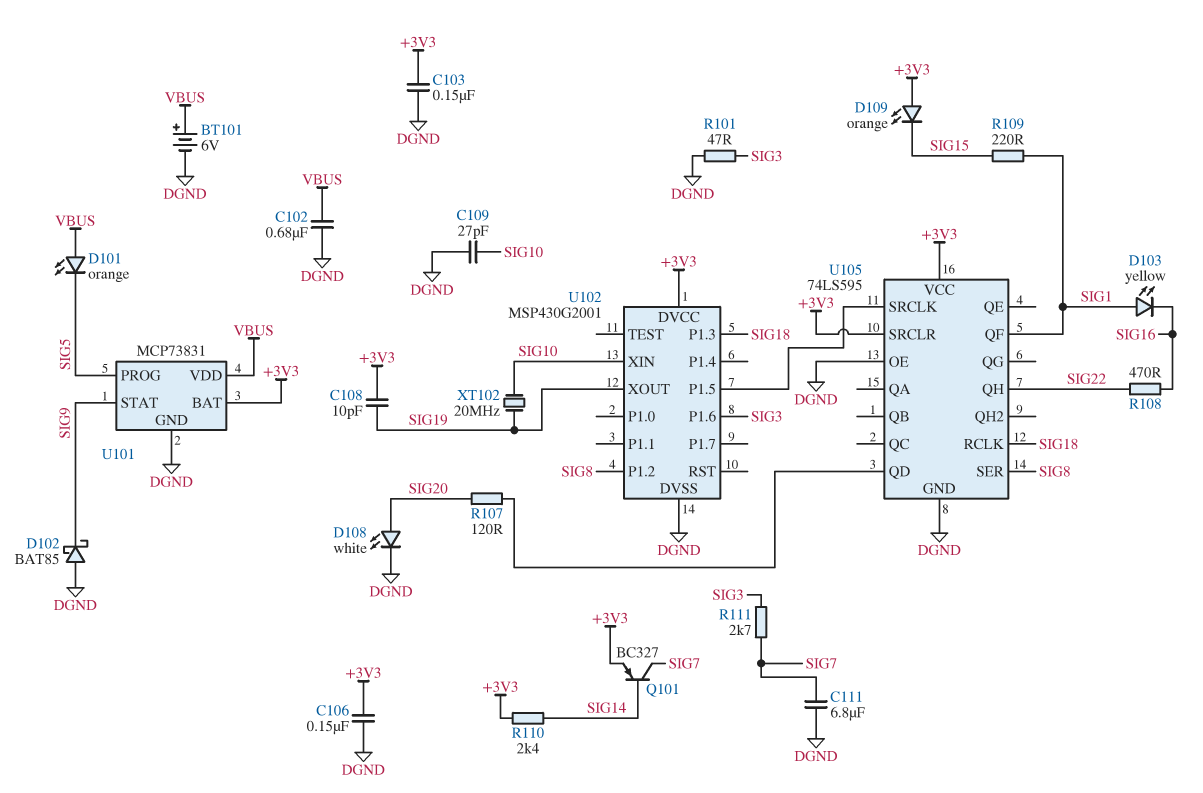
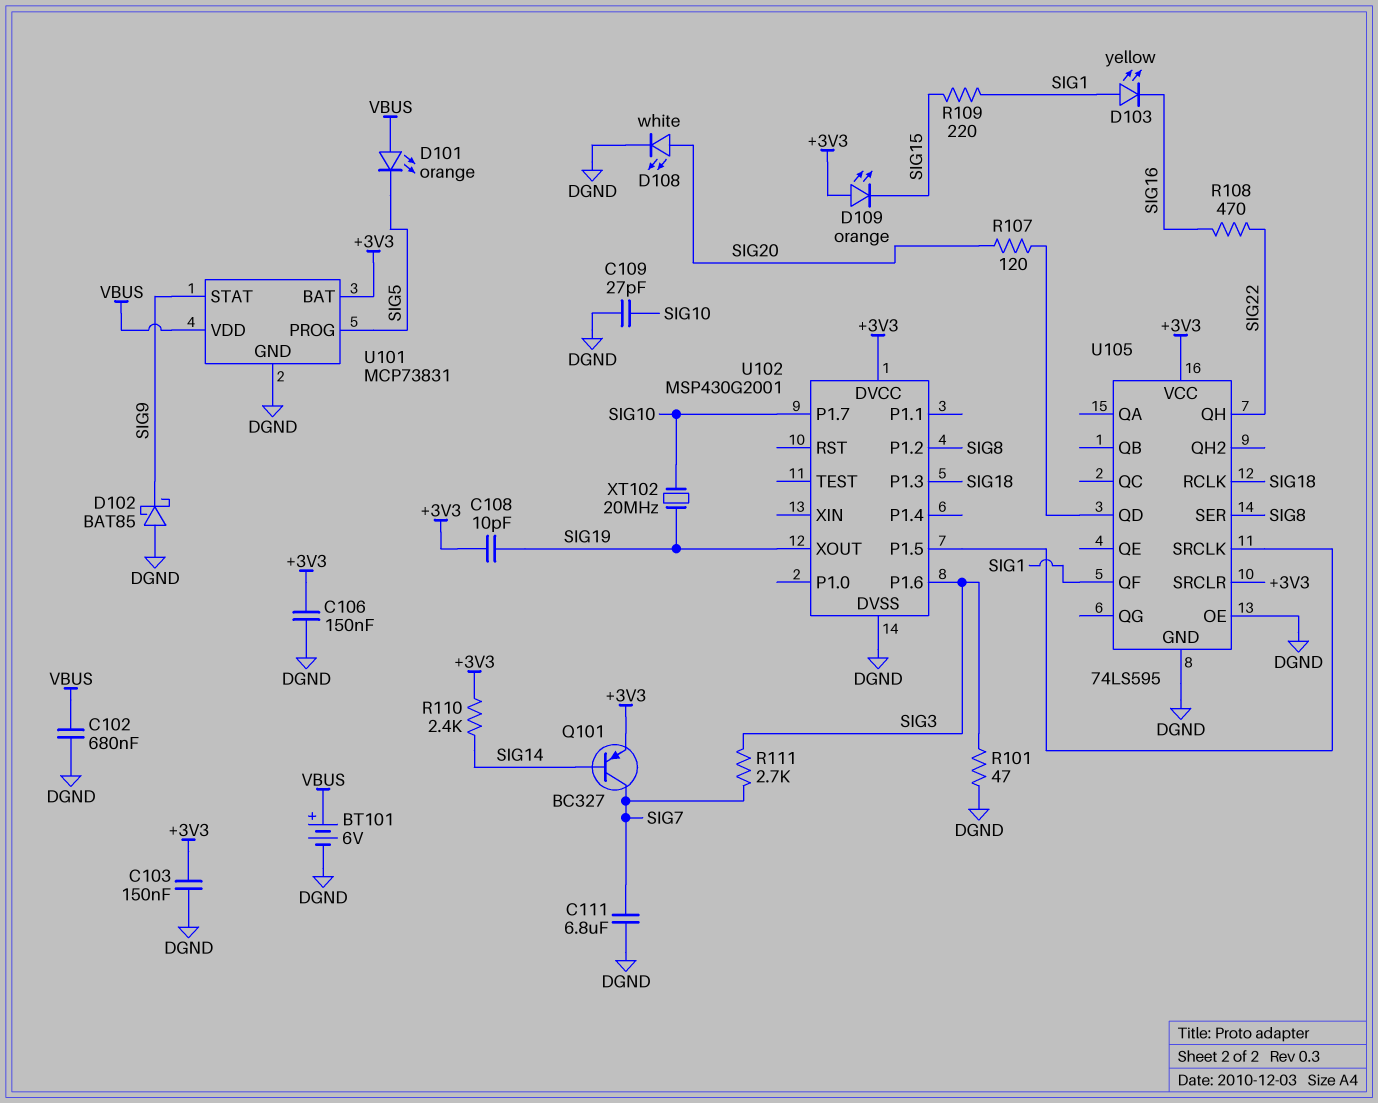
U102 pin P1.7: none -> SIG10
U102 pin XIN: SIG10 -> none

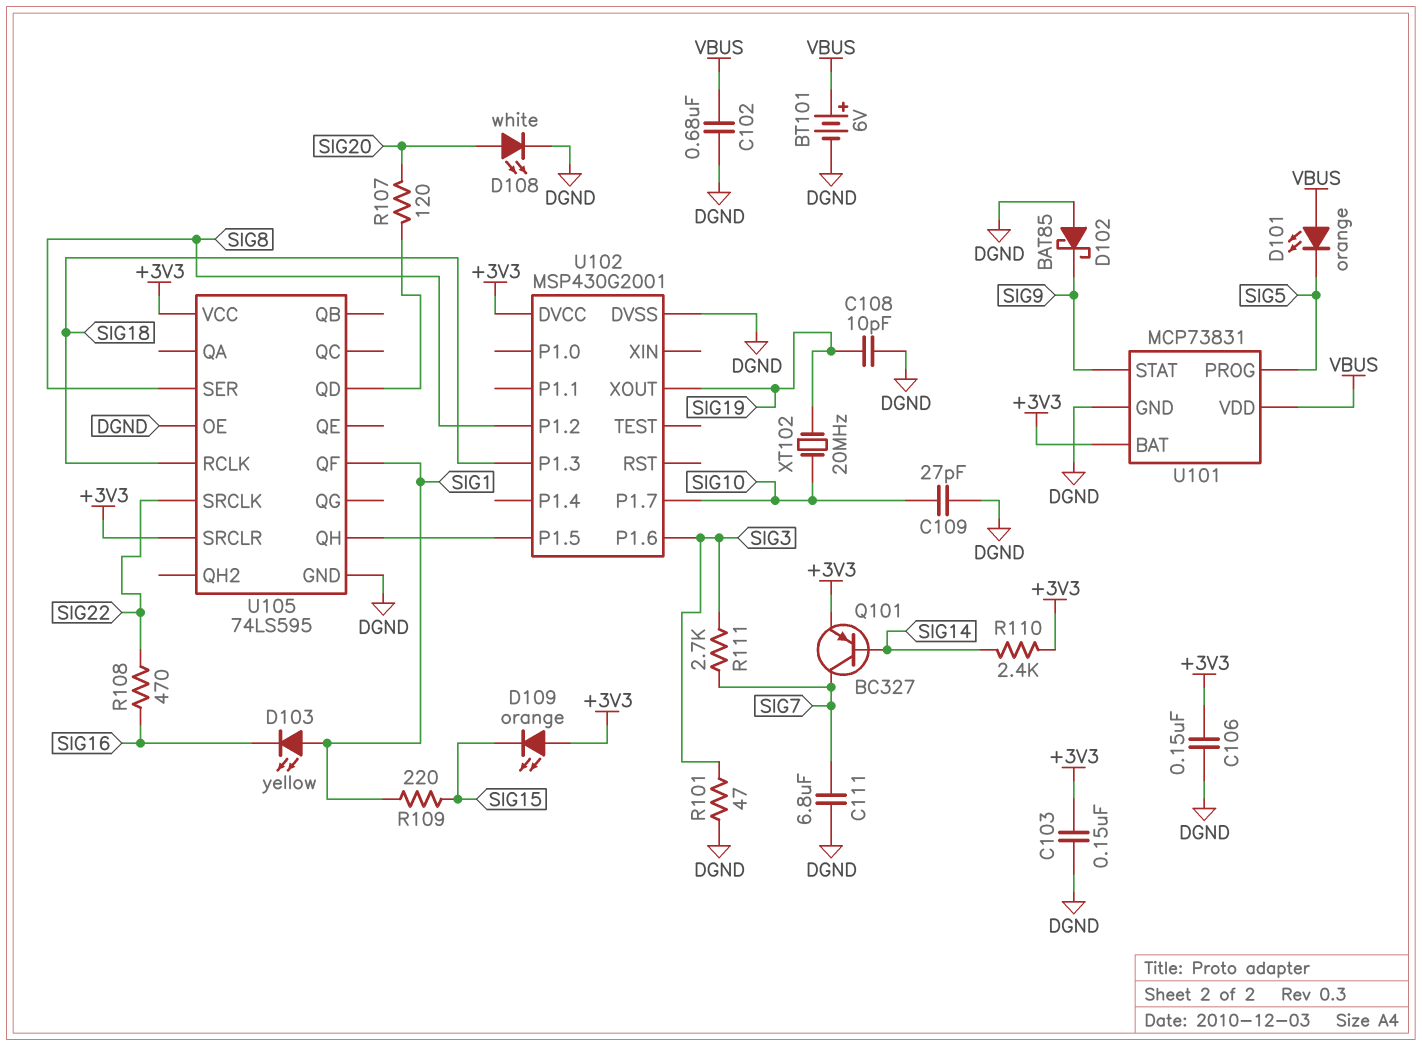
C108: 10pF (+3V3, SIG19) -> 10pF (DGND, SIG19)
U105 pin QH: SIG22 -> U102/P1.5
U105 pin SRCLK: U102/P1.5 -> SIG22

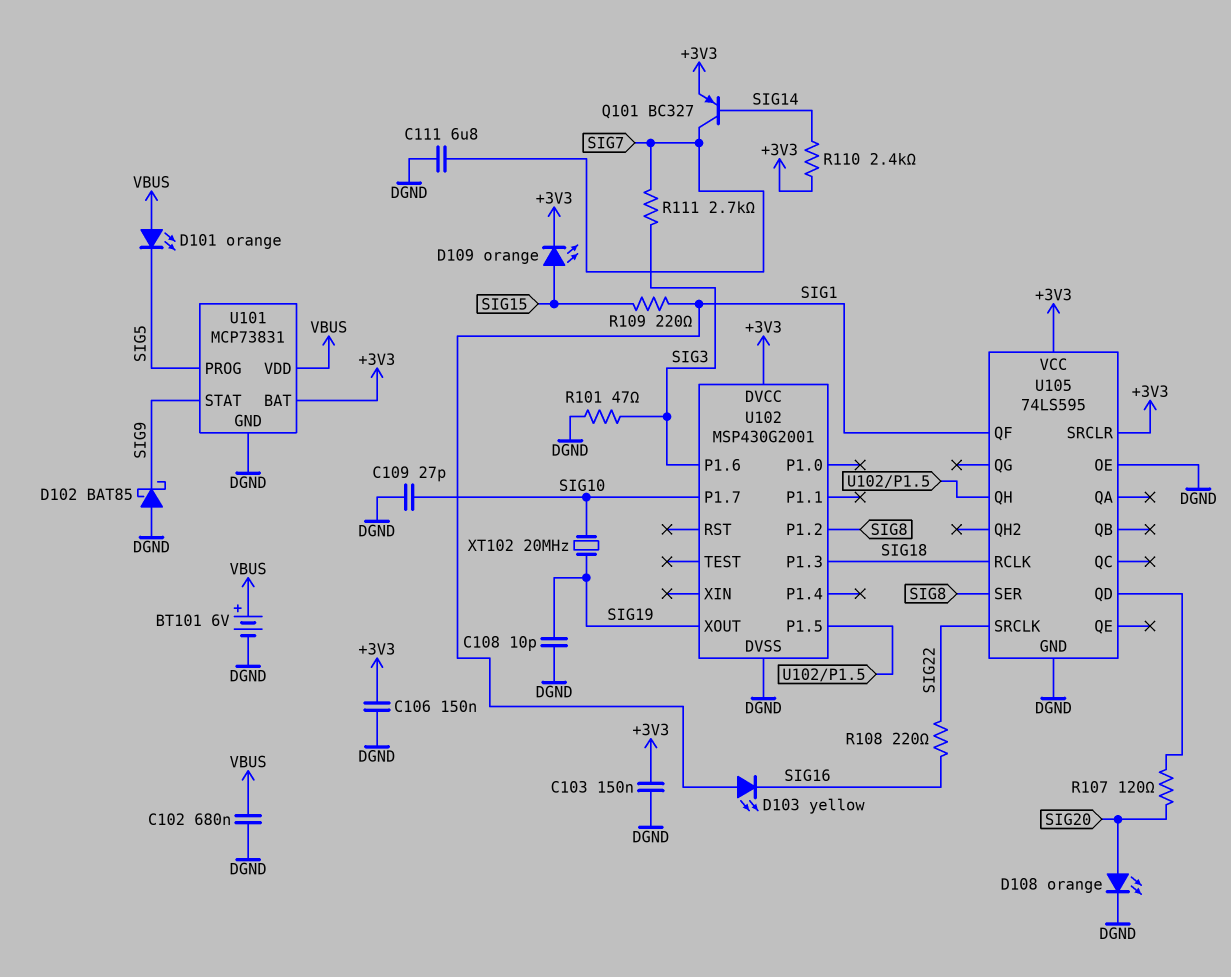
D108: LED white (A SIG20, K DGND) -> LED orange (A SIG20, K DGND)
D109: LED orange (A +3V3, K SIG15) -> LED orange (A SIG15, K +3V3)
R108: 470 (SIG16, SIG22) -> 220 (SIG16, SIG22)

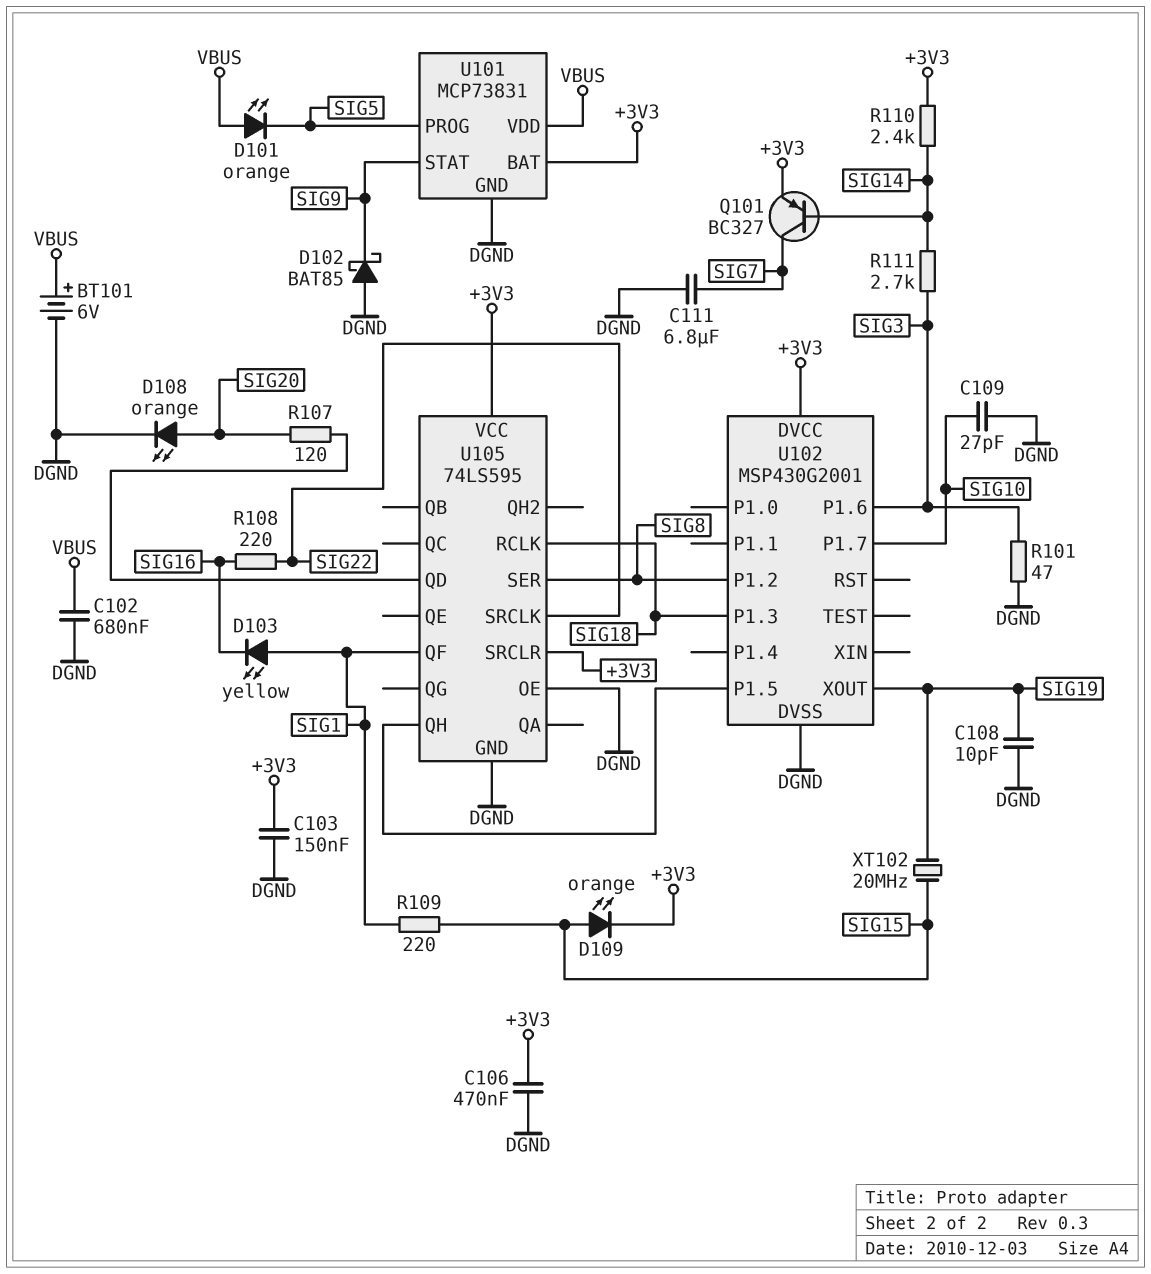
C106: 150nF (+3V3, DGND) -> 470nF (+3V3, DGND)
R111: 2.7k (SIG3, SIG7) -> 2.7k (SIG3, SIG14)
XT102: 20MHz (SIG10, SIG19) -> 20MHz (SIG15, SIG19)

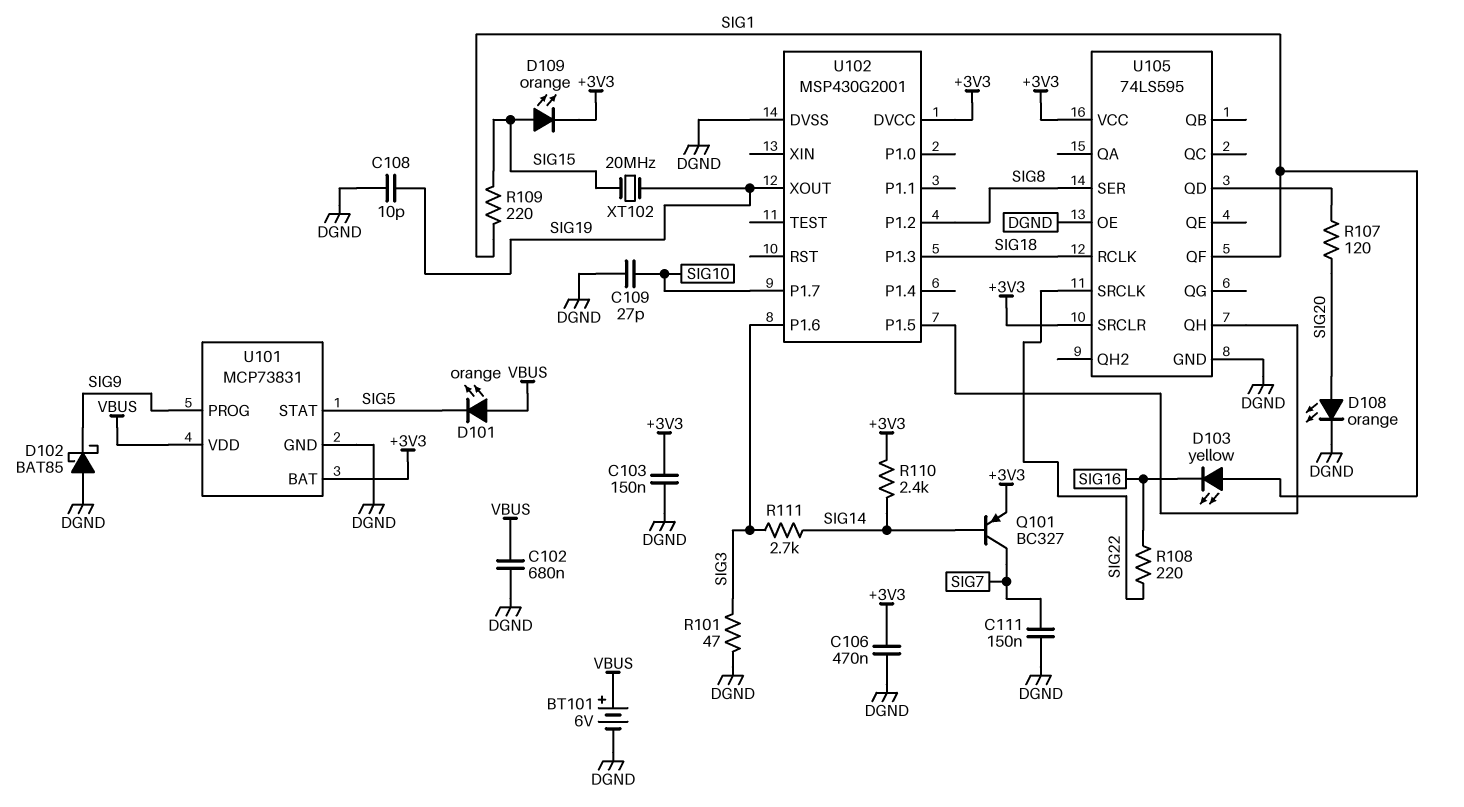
C111: 6.8uF (DGND, SIG7) -> 150nF (DGND, SIG7)
U101 pin PROG: SIG5 -> SIG9
U101 pin STAT: SIG9 -> SIG5

